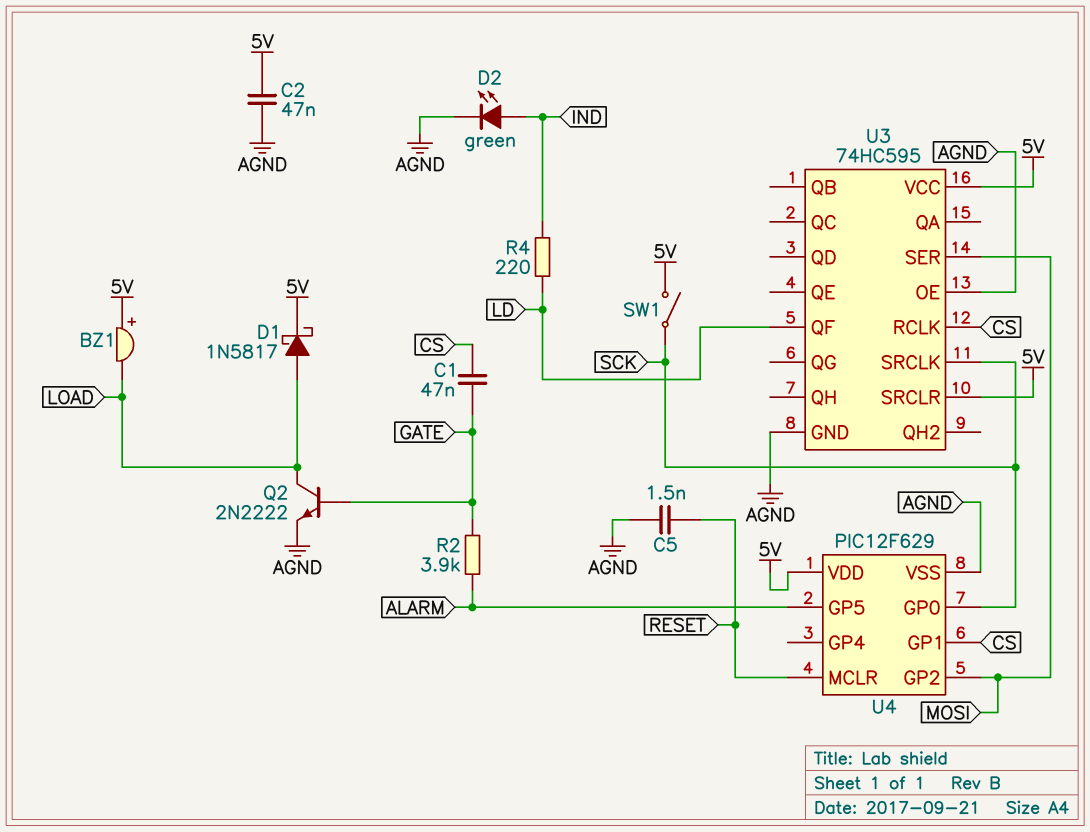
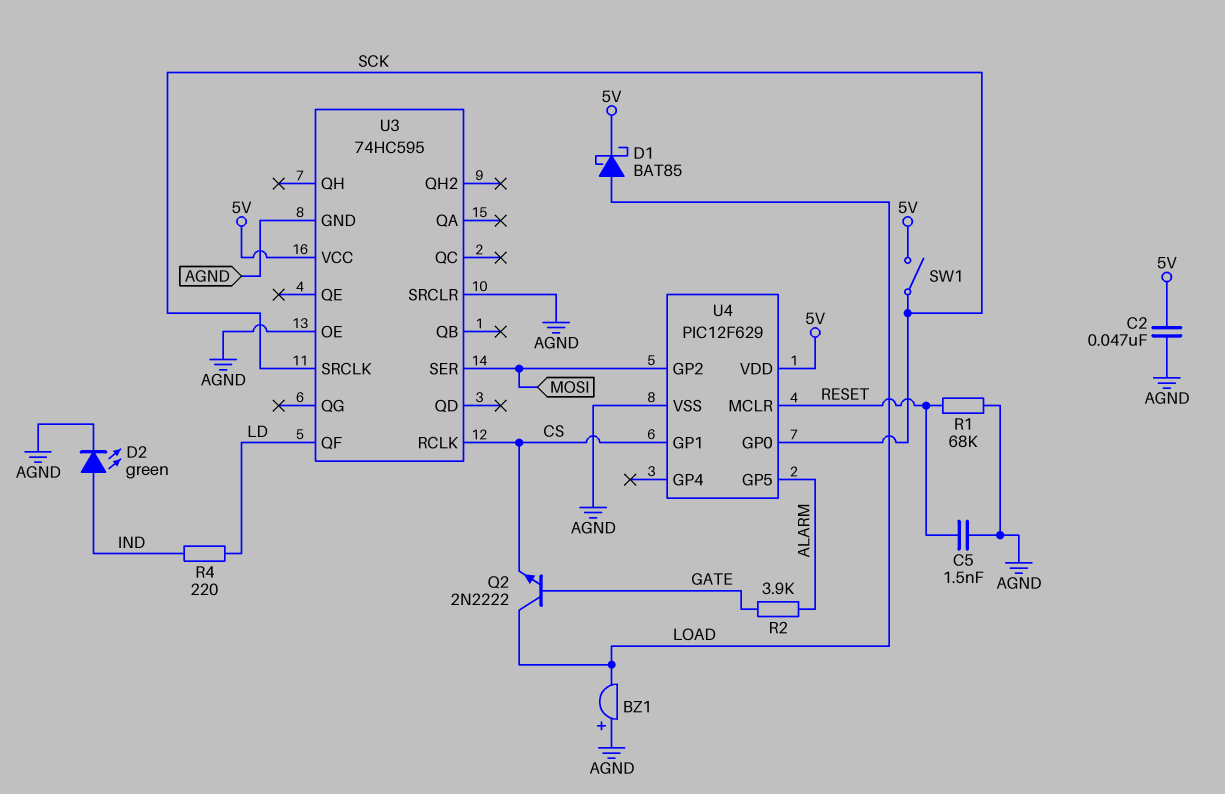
BZ1: buzzer (plus 5V, minus LOAD) -> buzzer (plus AGND, minus LOAD)
C1: 47nF (CS, GATE) -> none
D1: schottky 1N5817 (A LOAD, K 5V) -> schottky BAT85 (A LOAD, K 5V)
Q2: NPN 2N2222 (B GATE, C LOAD, E AGND) -> NPN 2N2222 (B GATE, C LOAD, E CS)
R1: none -> 68k (AGND, RESET)
U3 pin SRCLR: 5V -> AGND

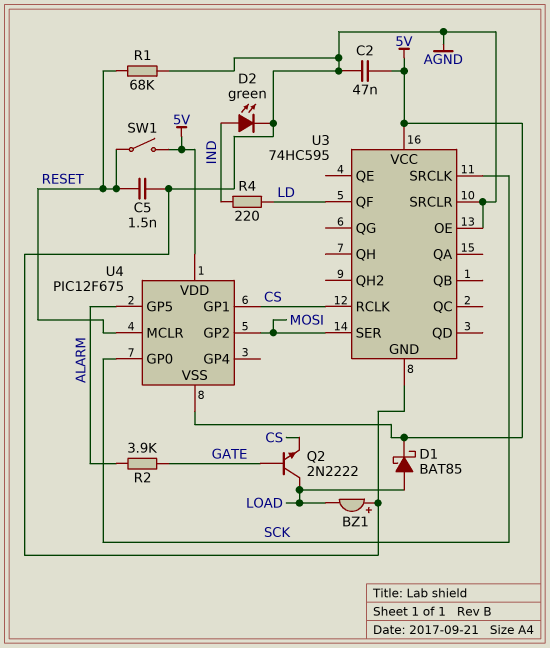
SW1: switch (5V, SCK) -> switch (5V, RESET)
U4: PIC12F629 -> PIC12F675
U4 pin VSS: AGND -> 5V

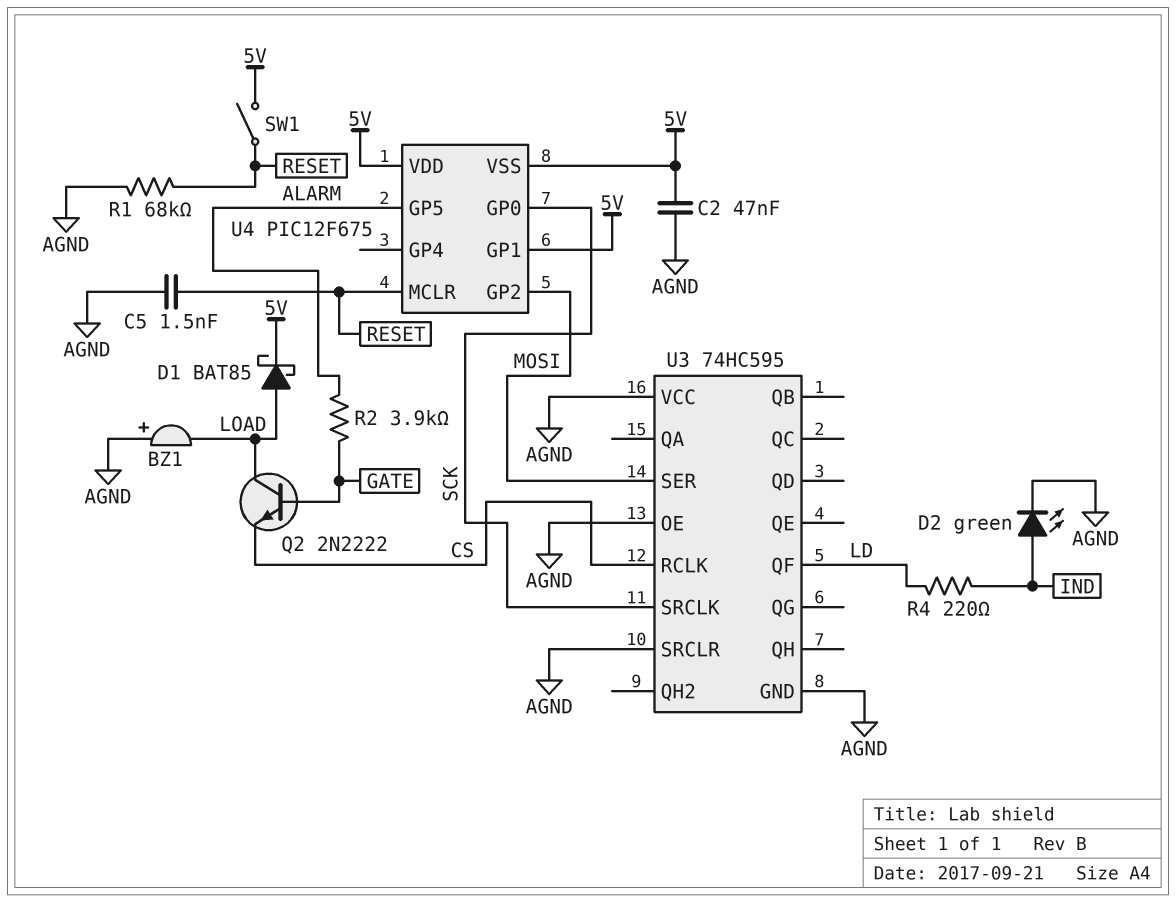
U3 pin VCC: 5V -> AGND
U4 pin GP1: CS -> 5V

